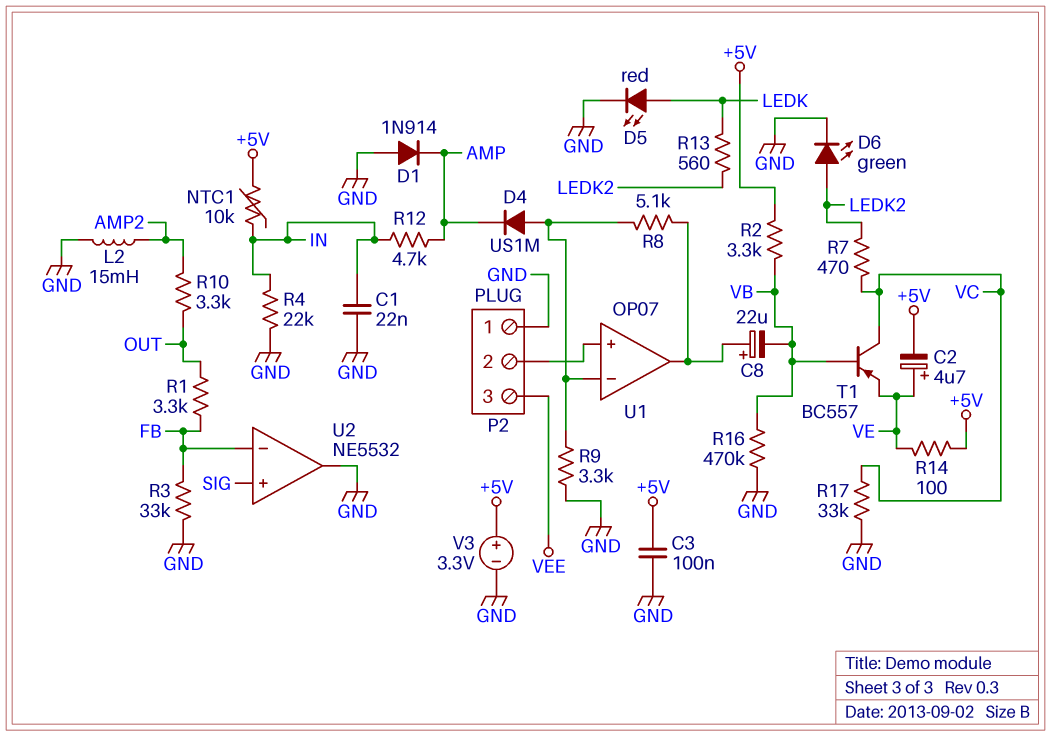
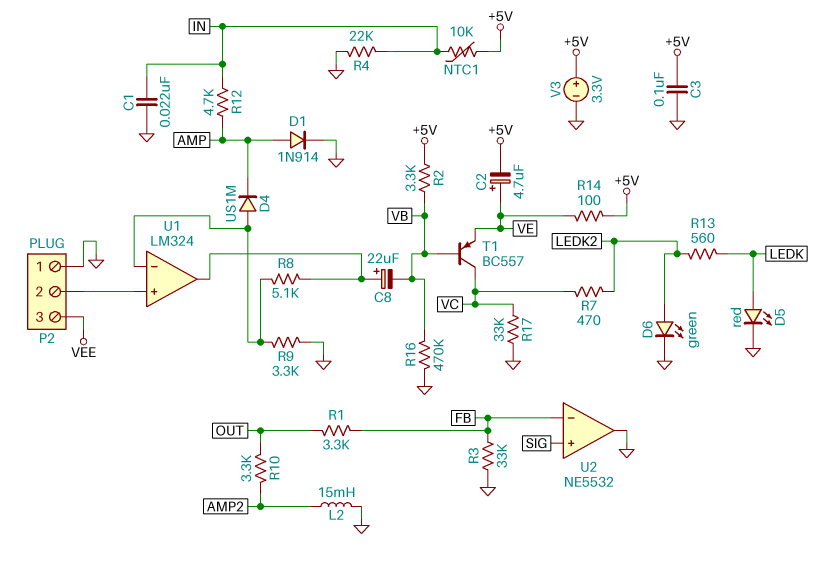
D1: diode 1N914 (A GND, K AMP) -> diode 1N914 (A AMP, K GND)
U1: OP07 -> LM324

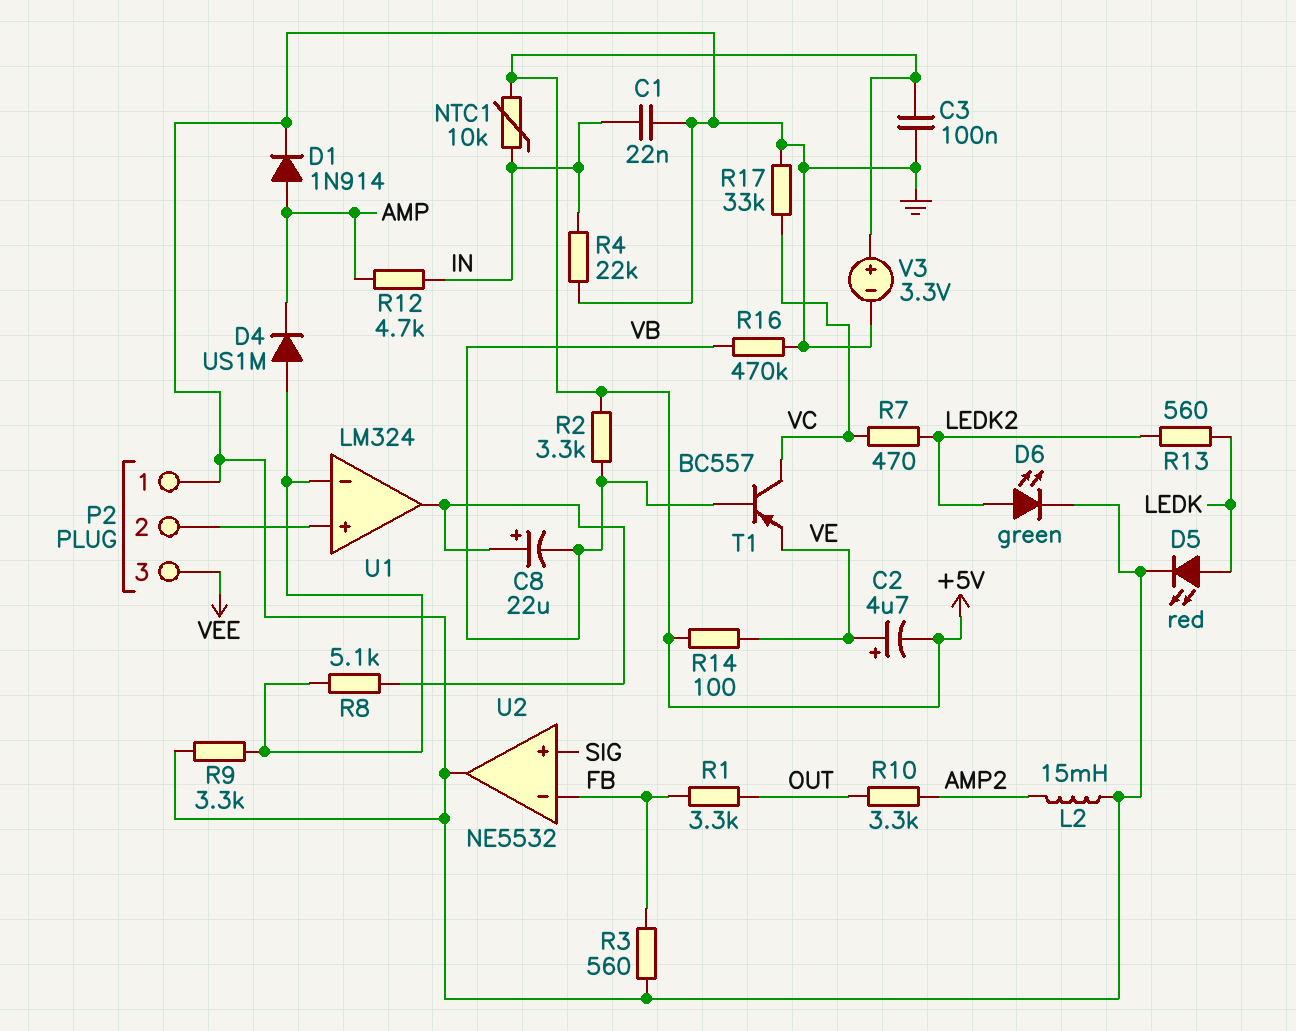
R3: 33k (FB, GND) -> 560 (FB, GND)

